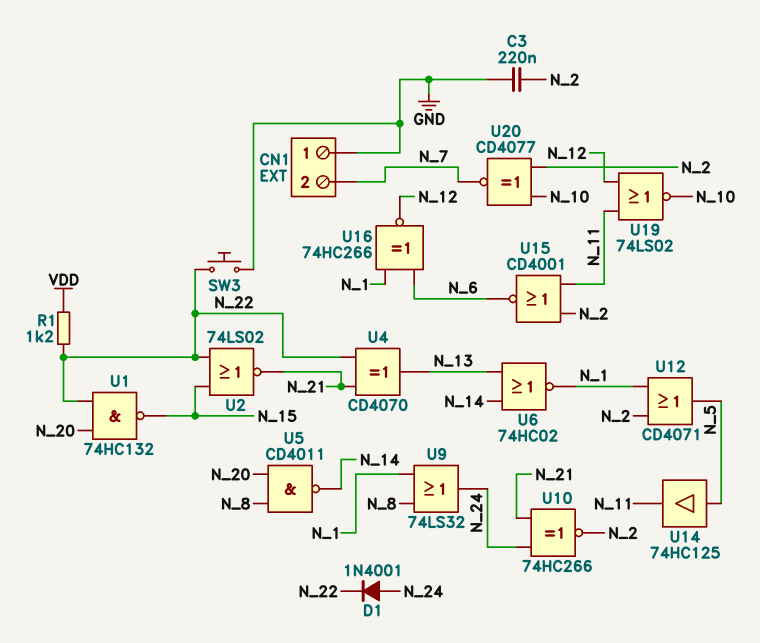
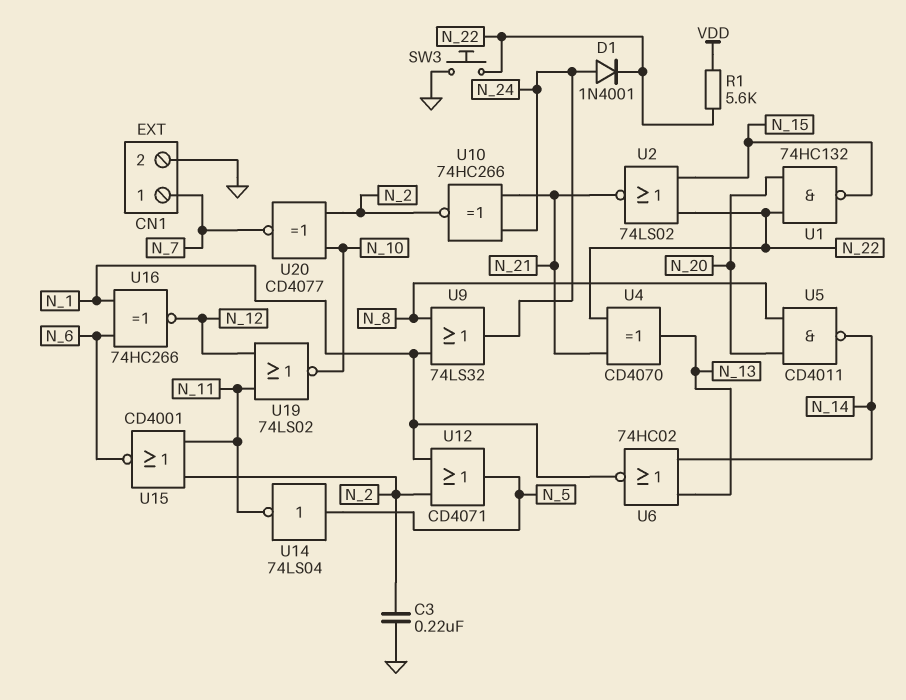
CN1 pin 1: GND -> N_7
CN1 pin 2: N_7 -> GND
R1: 1.2k (N_22, VDD) -> 5.6k (N_22, VDD)
U14: buffer 74HC125 (in N_5, out N_11) -> NOT 74LS04 (in N_5, out N_11)

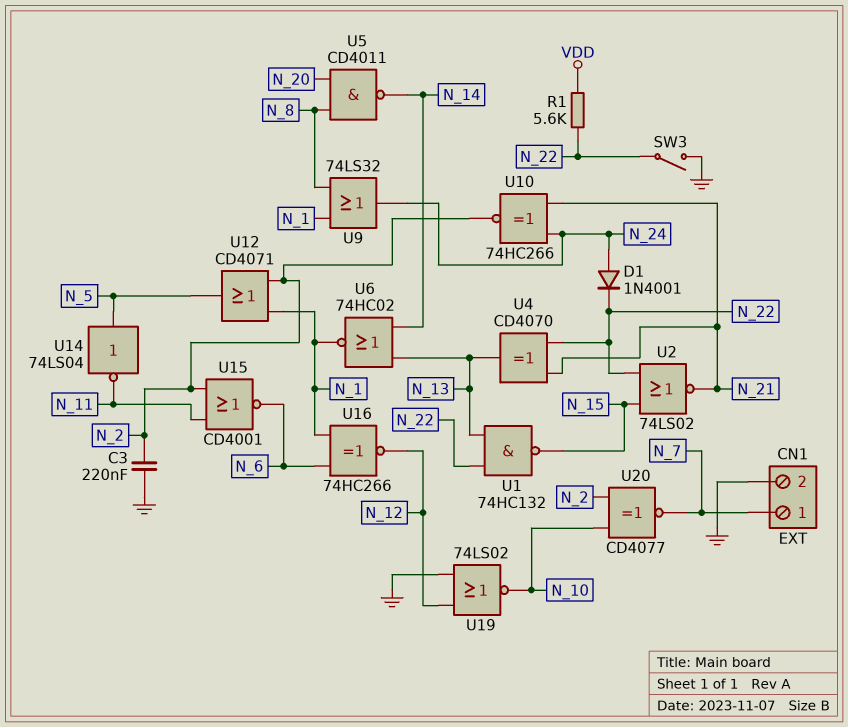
SW3: button (GND, N_22) -> switch (GND, N_22)
U1: NAND 74HC132 (in N_20, in N_22, out N_15) -> NAND 74HC132 (in N_13, in N_22, out N_15)
U19: NOR 74LS02 (in N_11, in N_12, out N_10) -> NOR 74LS02 (in GND, in N_12, out N_10)

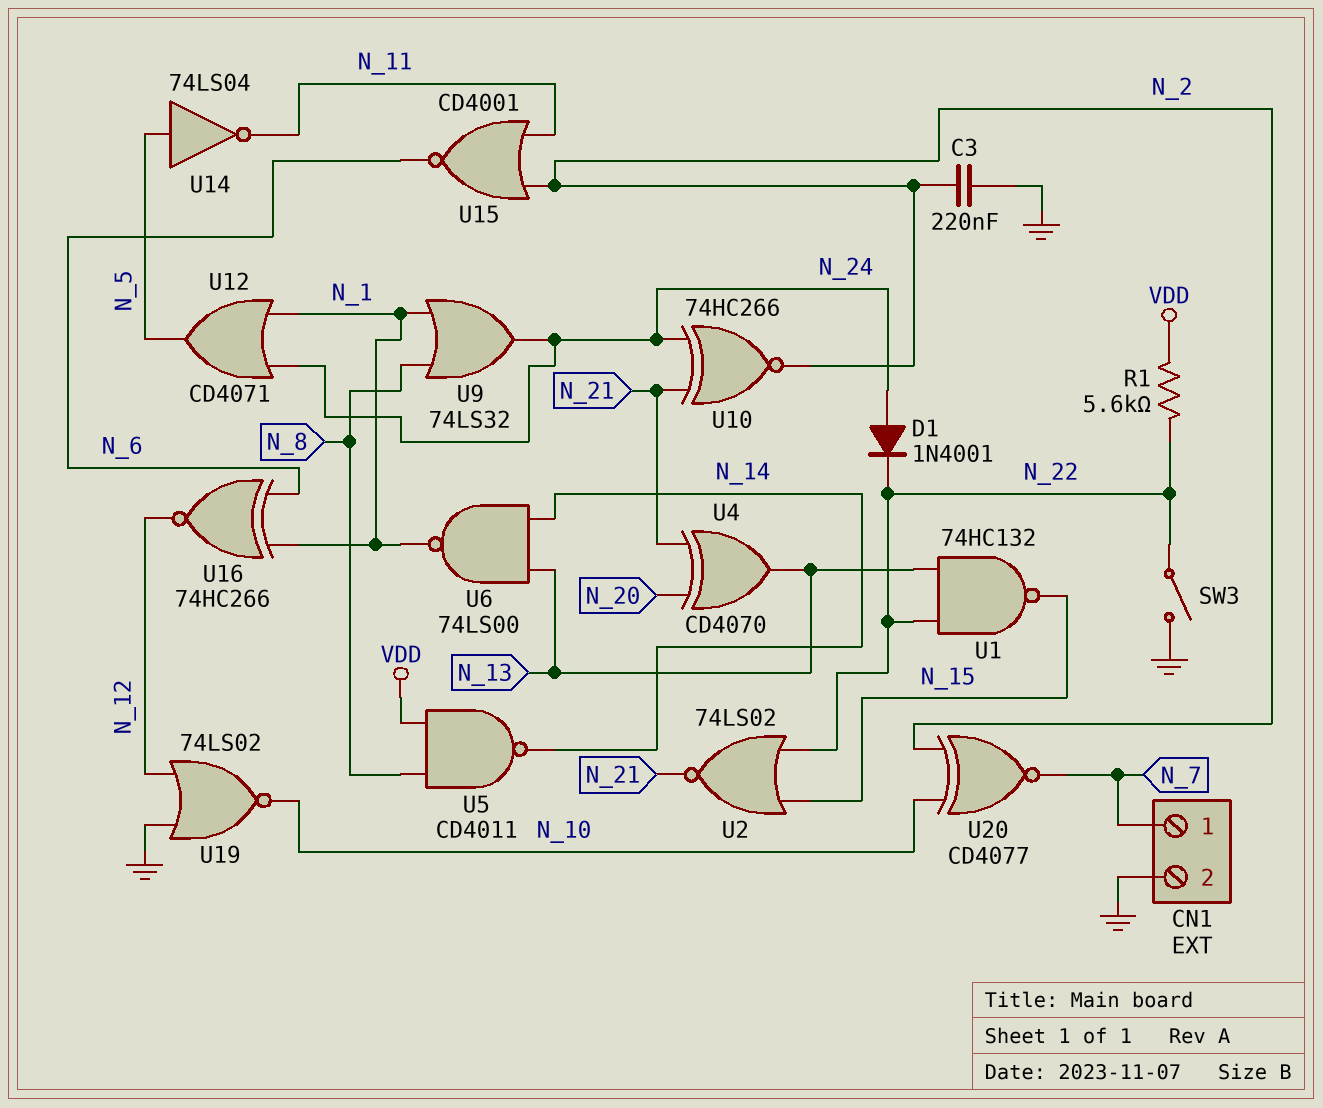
U4: XOR CD4070 (in N_21, in N_22, out N_13) -> XOR CD4070 (in N_20, in N_21, out N_13)
U5: NAND CD4011 (in N_8, in N_20, out N_14) -> NAND CD4011 (in N_8, in VDD, out N_14)
U6: NOR 74HC02 (in N_13, in N_14, out N_1) -> NAND 74LS00 (in N_13, in N_14, out N_1)
U12: OR CD4071 (in N_1, in N_2, out N_5) -> OR CD4071 (in N_1, in N_24, out N_5)

